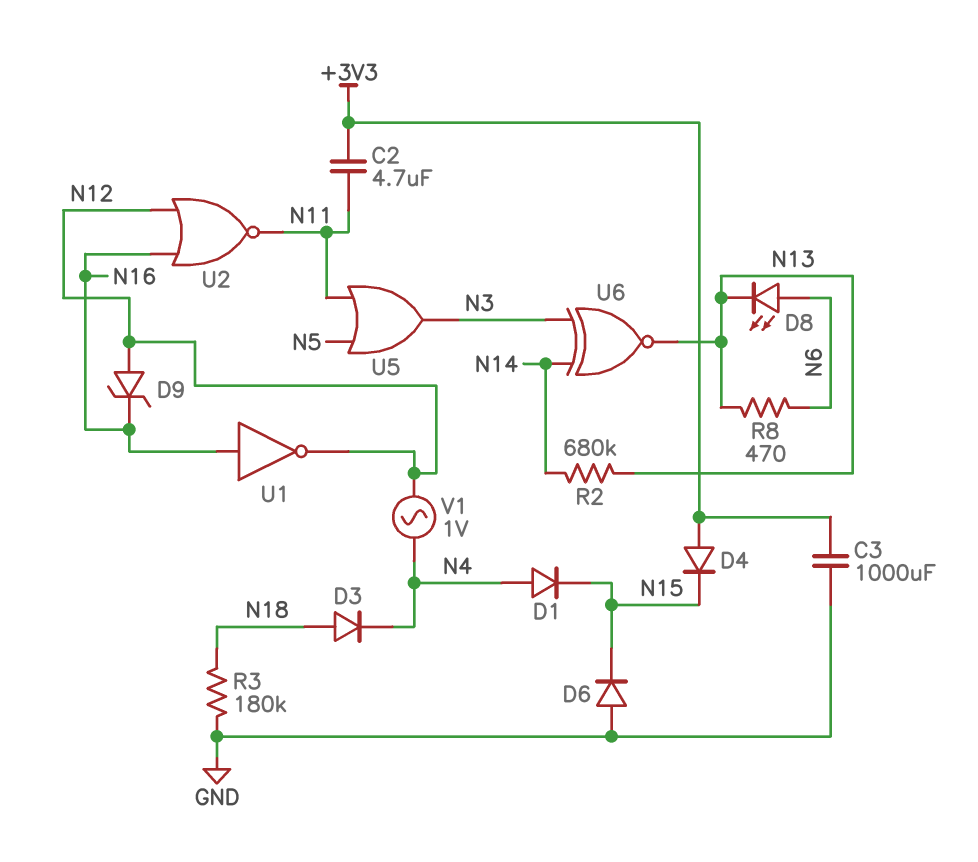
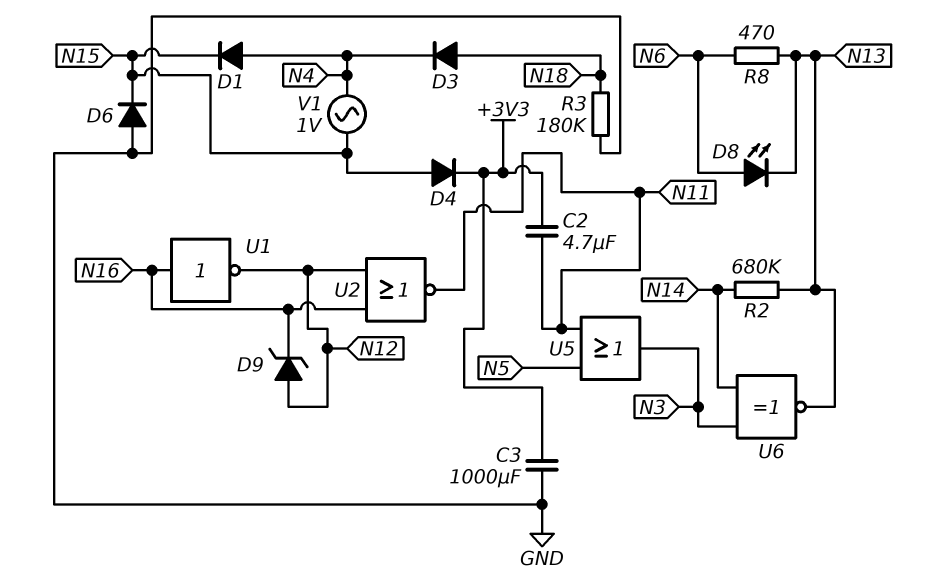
D4: diode (A +3V3, K N15) -> diode (A N15, K +3V3)
V1: AC 1V (N4, N12) -> AC 1V (N4, N15)

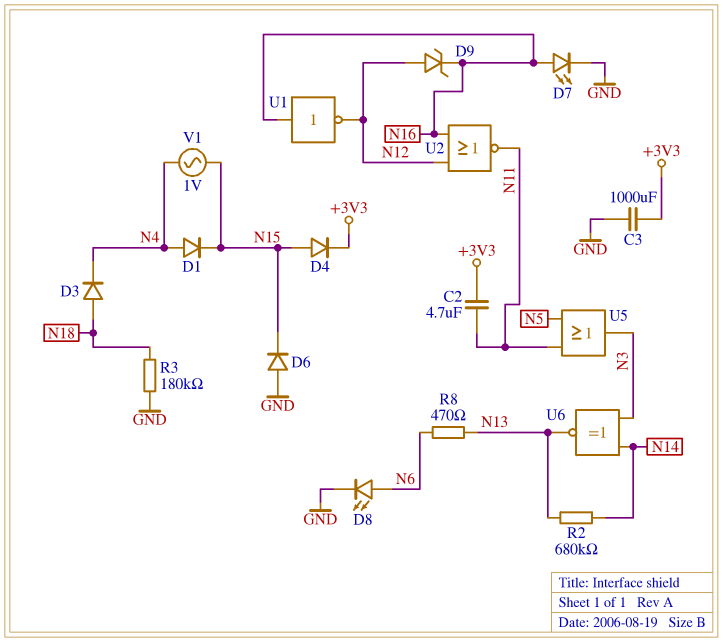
D7: none -> LED (A N16, K GND)
D8: LED (A N6, K N13) -> LED (A N6, K GND)

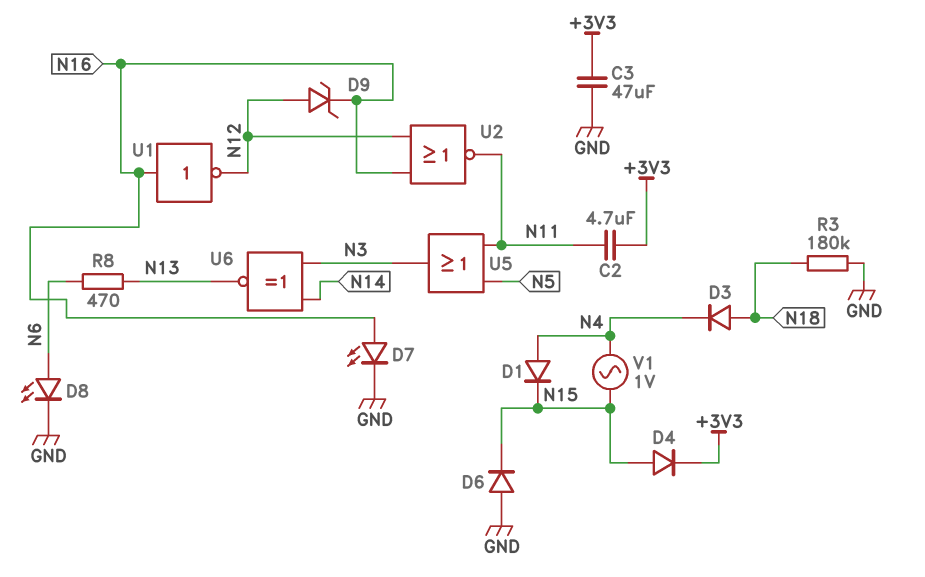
C3: 1000uF (+3V3, GND) -> 47uF (+3V3, GND)
R2: 680k (N13, N14) -> none

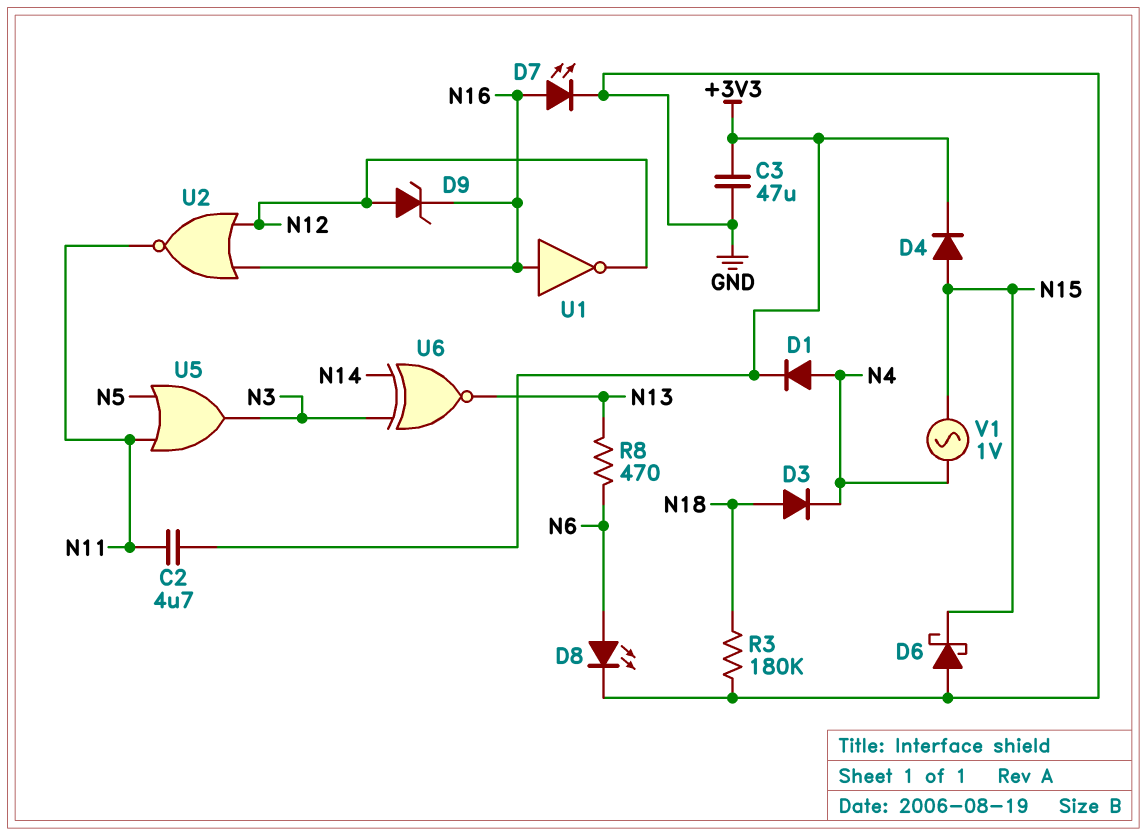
D1: diode (A N4, K N15) -> diode (A N4, K +3V3)
D6: diode (A GND, K N15) -> schottky (A GND, K N15)

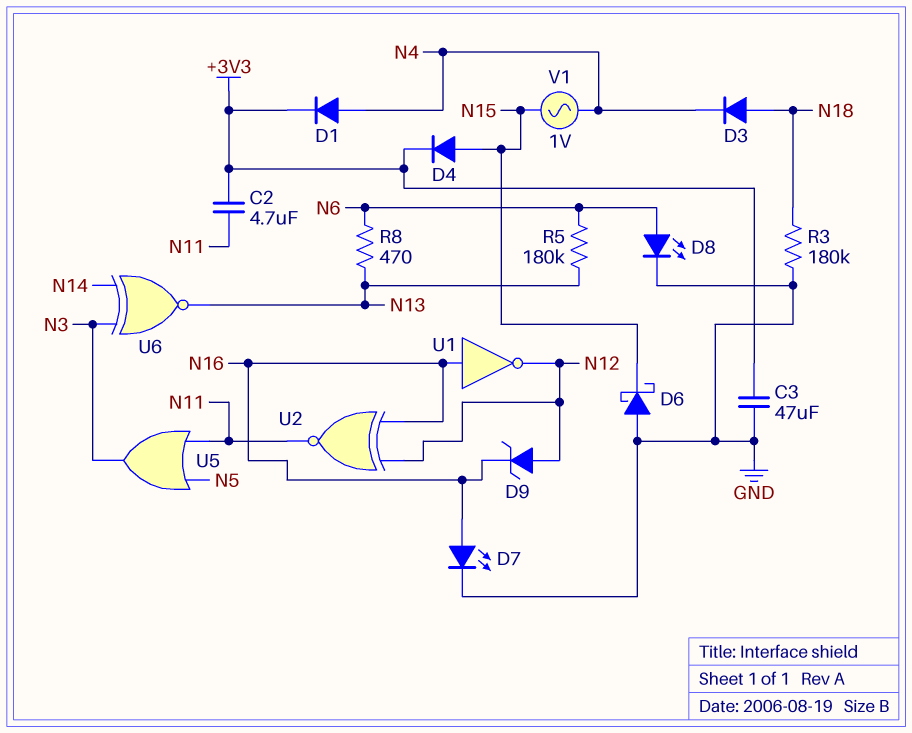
R5: none -> 180k (N6, N13)
U2: NOR (in N12, in N16, out N11) -> XNOR (in N12, in N16, out N11)

